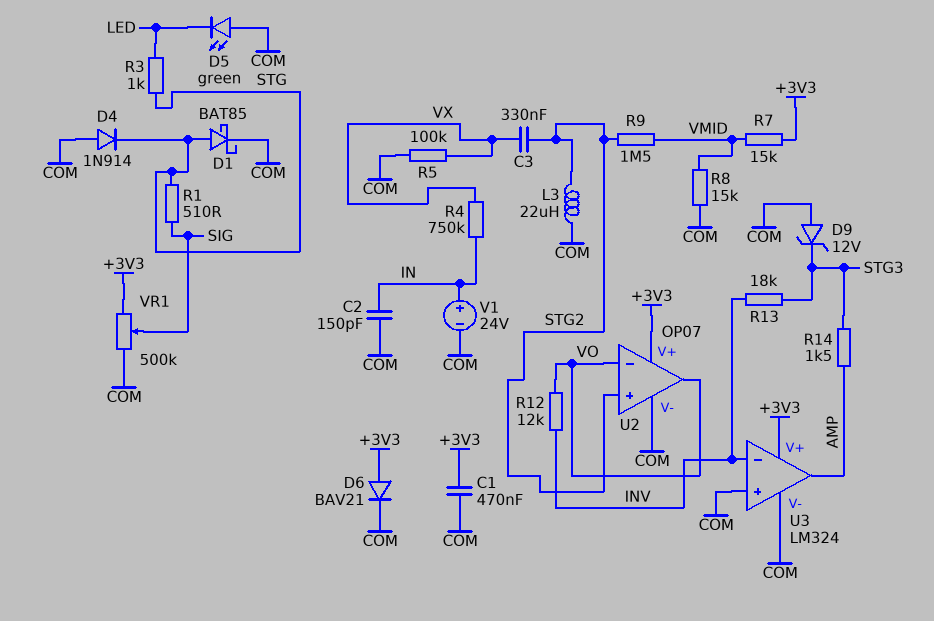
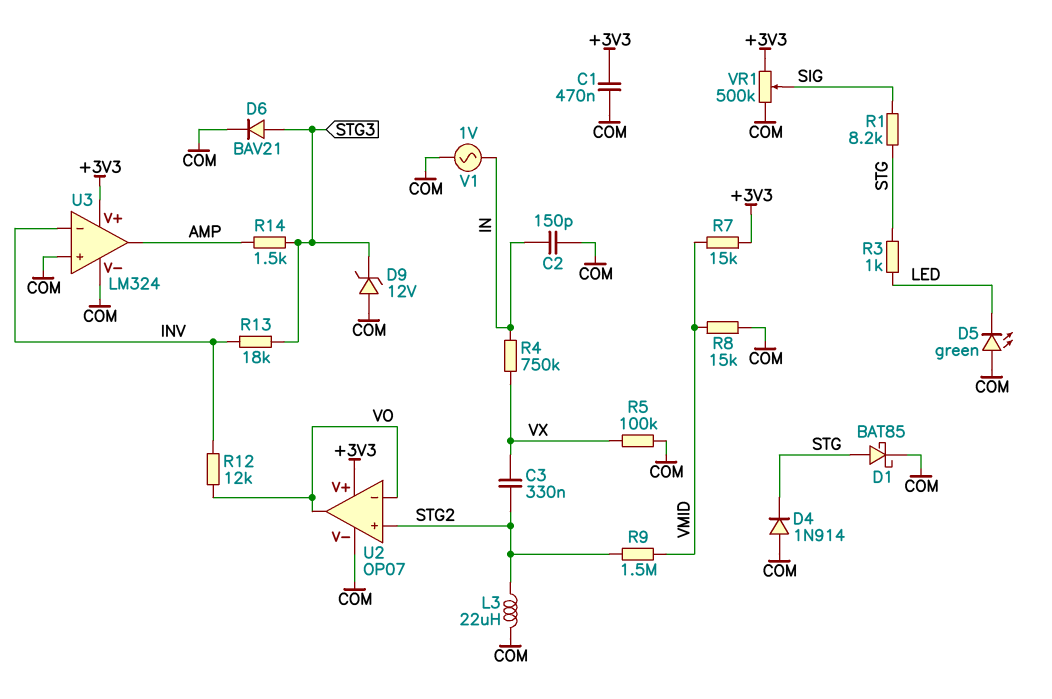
D6: diode BAV21 (A +3V3, K COM) -> diode BAV21 (A STG3, K COM)
R1: 510 (SIG, STG) -> 8.2k (SIG, STG)
V1: 24V (plus IN, minus COM) -> AC 1V (COM, IN)

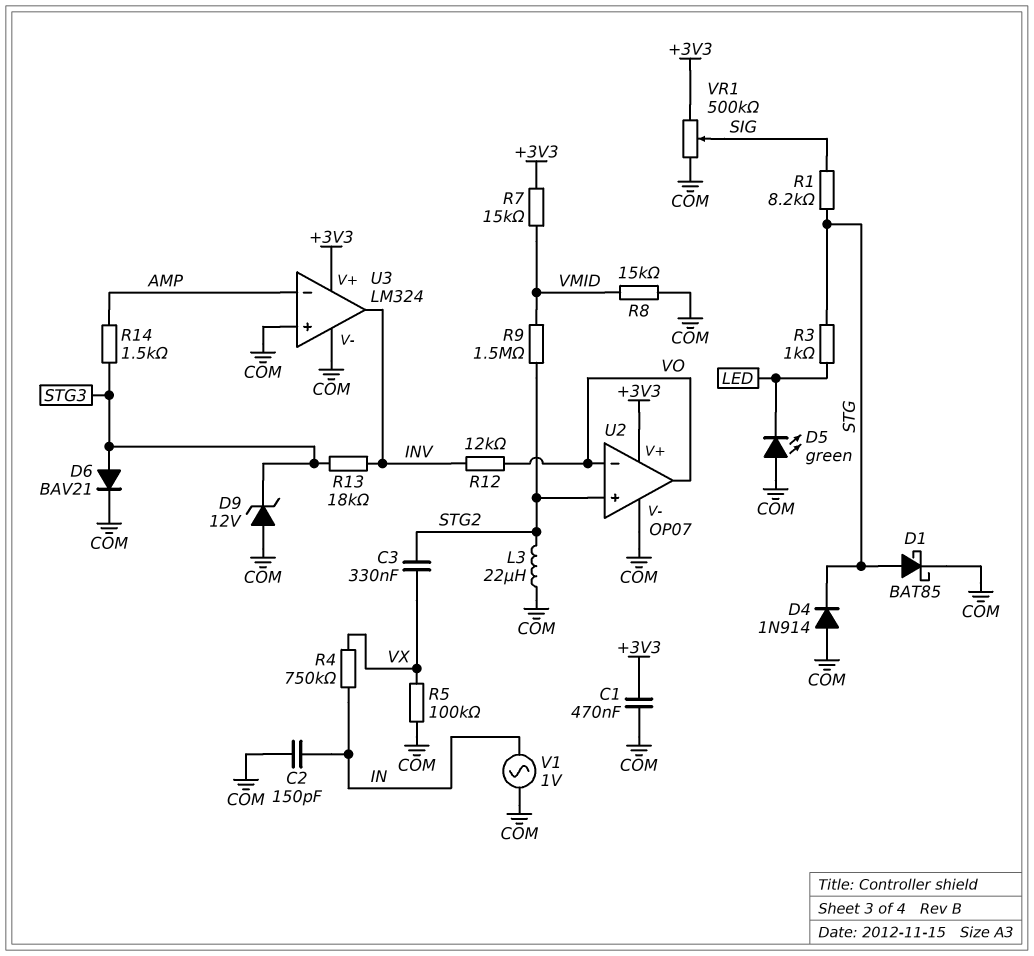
U3 pin in-: INV -> AMP
U3 pin out: AMP -> INV

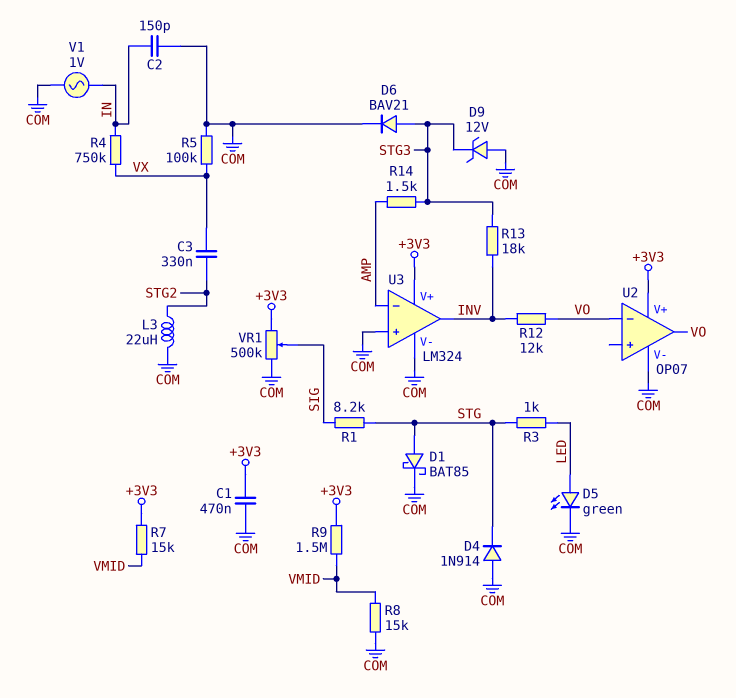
D5: LED green (A COM, K LED) -> LED green (A LED, K COM)
R9: 1.5M (STG2, VMID) -> 1.5M (+3V3, VMID)
U2 pin in+: STG2 -> none

